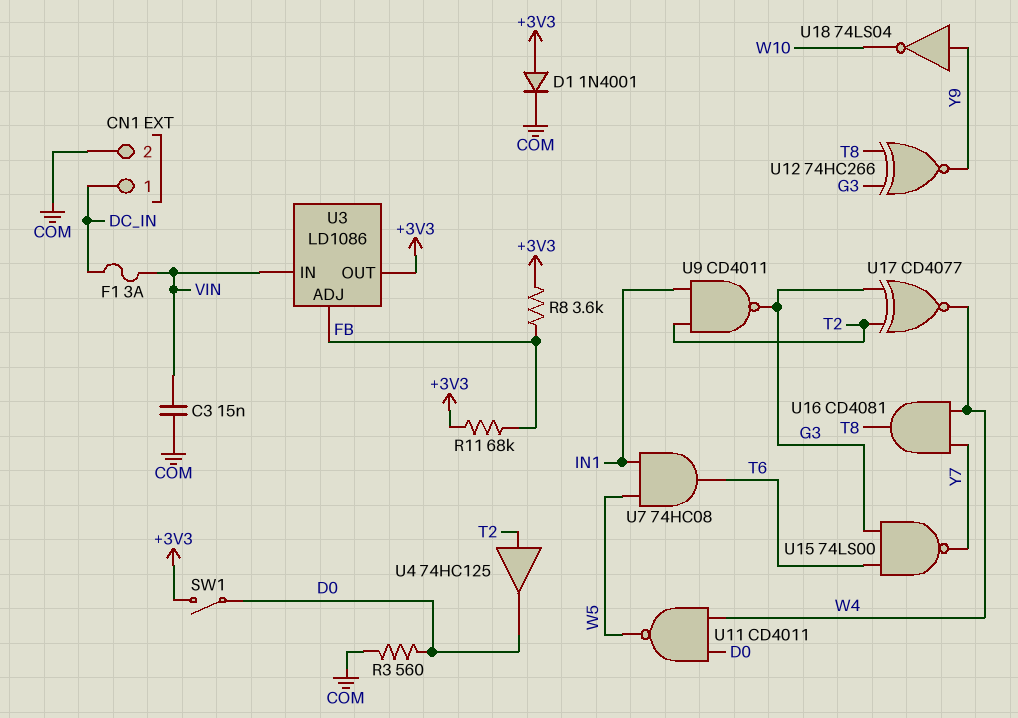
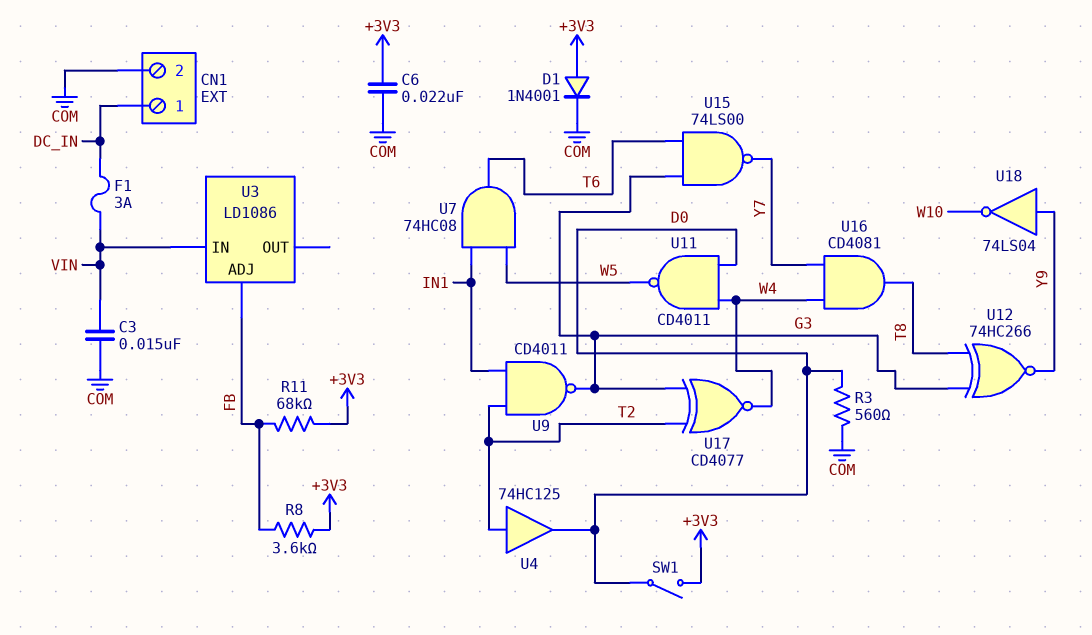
C6: none -> 22nF (+3V3, COM)
U3 pin OUT: +3V3 -> none

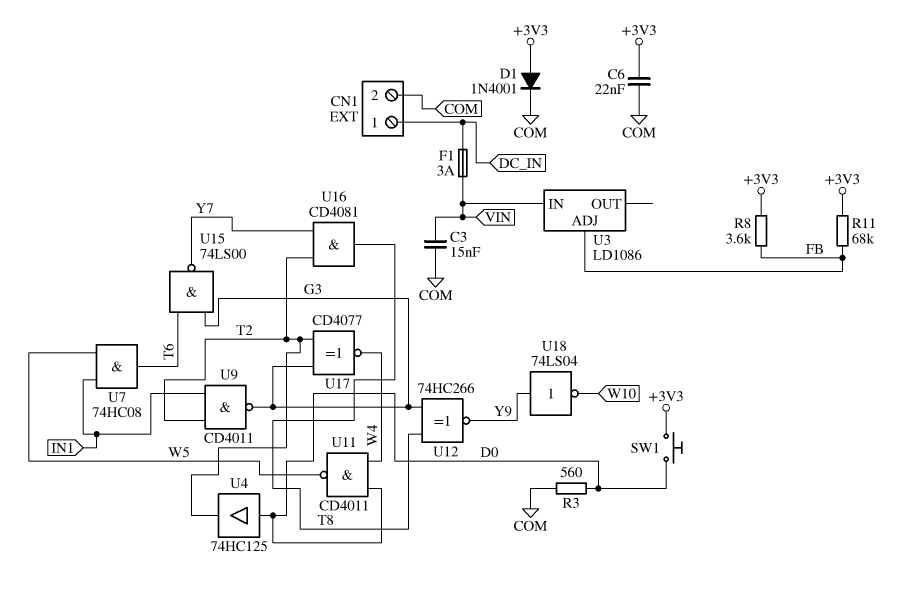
SW1: switch (+3V3, D0) -> button (+3V3, D0)
U4: buffer 74HC125 (in T2, out D0) -> buffer 74HC125 (in D0, out T2)
U16: AND CD4081 (in W4, in Y7, out T8) -> AND CD4081 (in T2, in Y7, out T8)

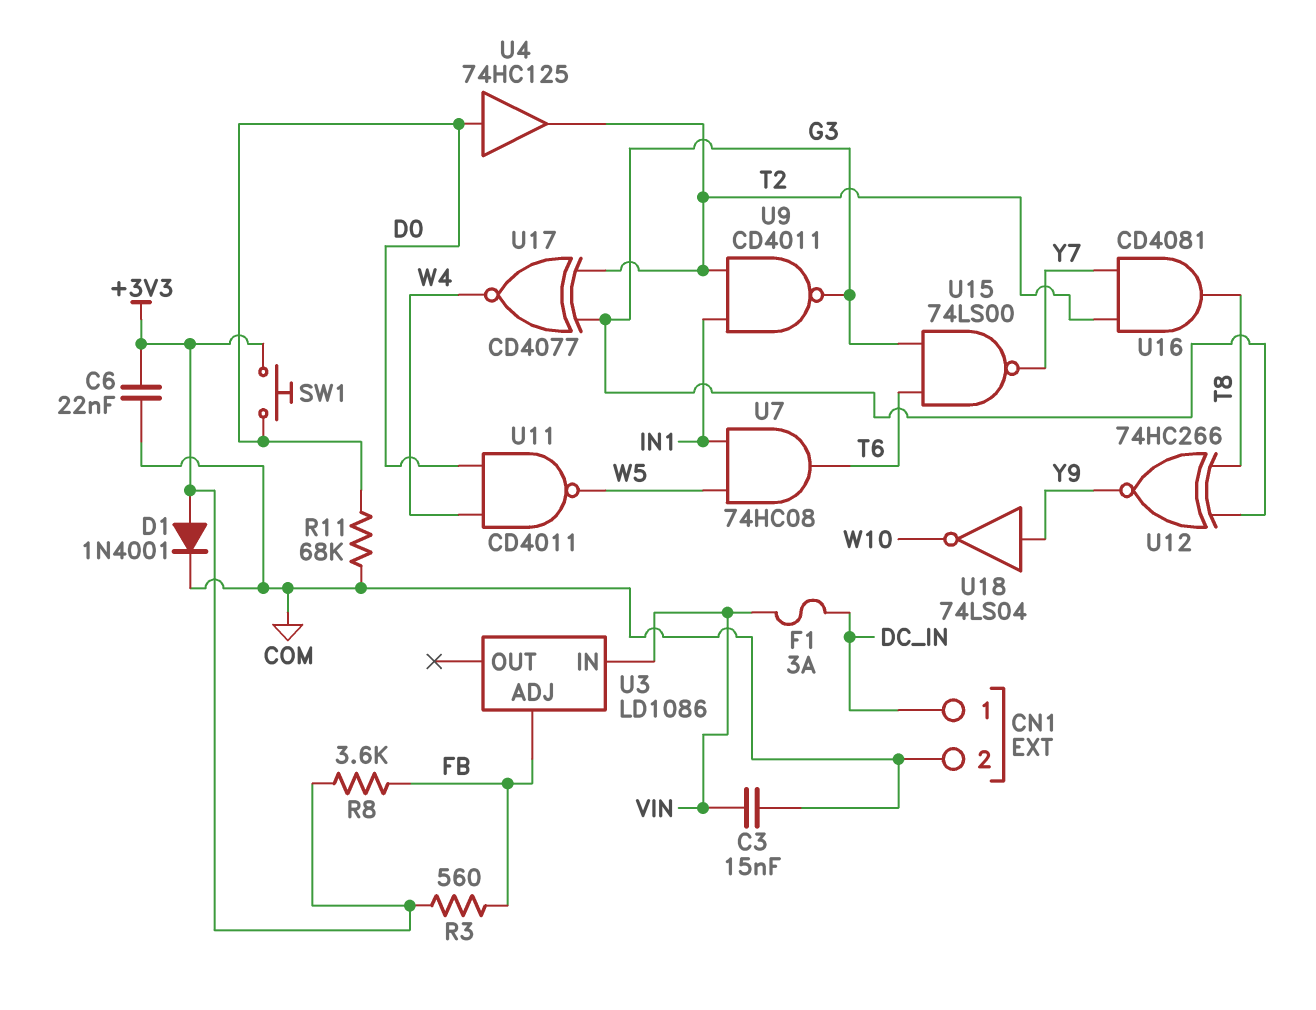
R3: 560 (COM, D0) -> 560 (+3V3, FB)
R11: 68k (+3V3, FB) -> 68k (COM, D0)

